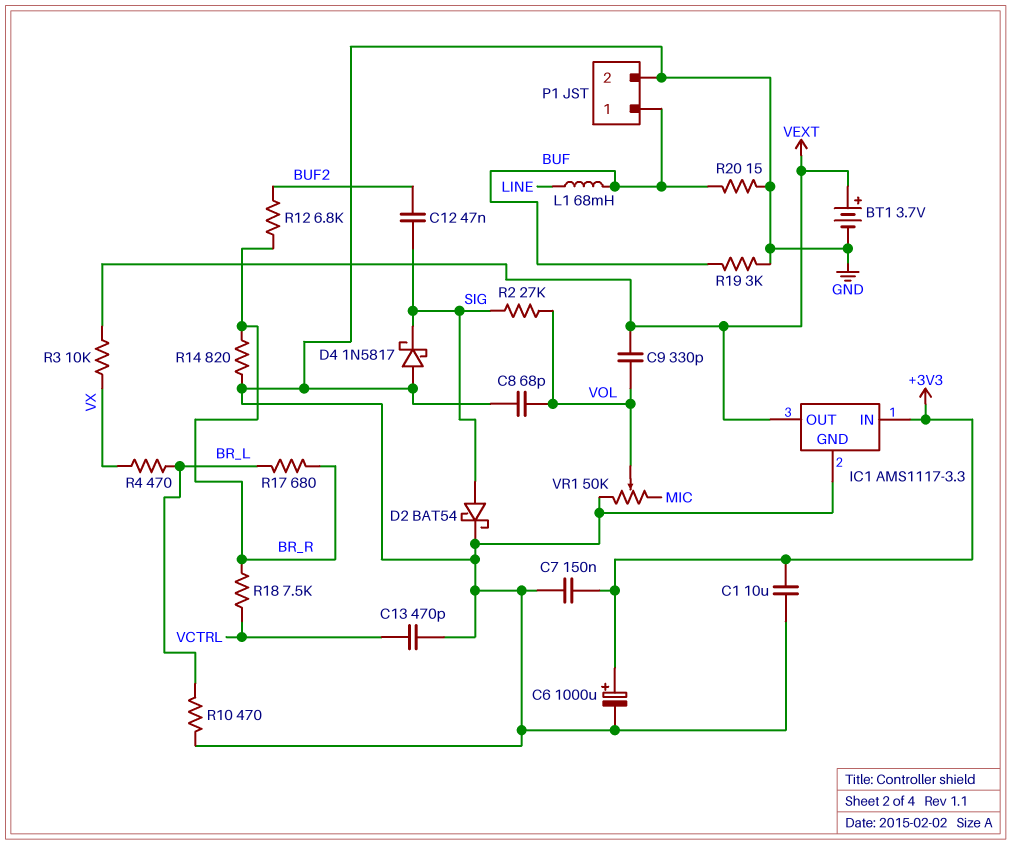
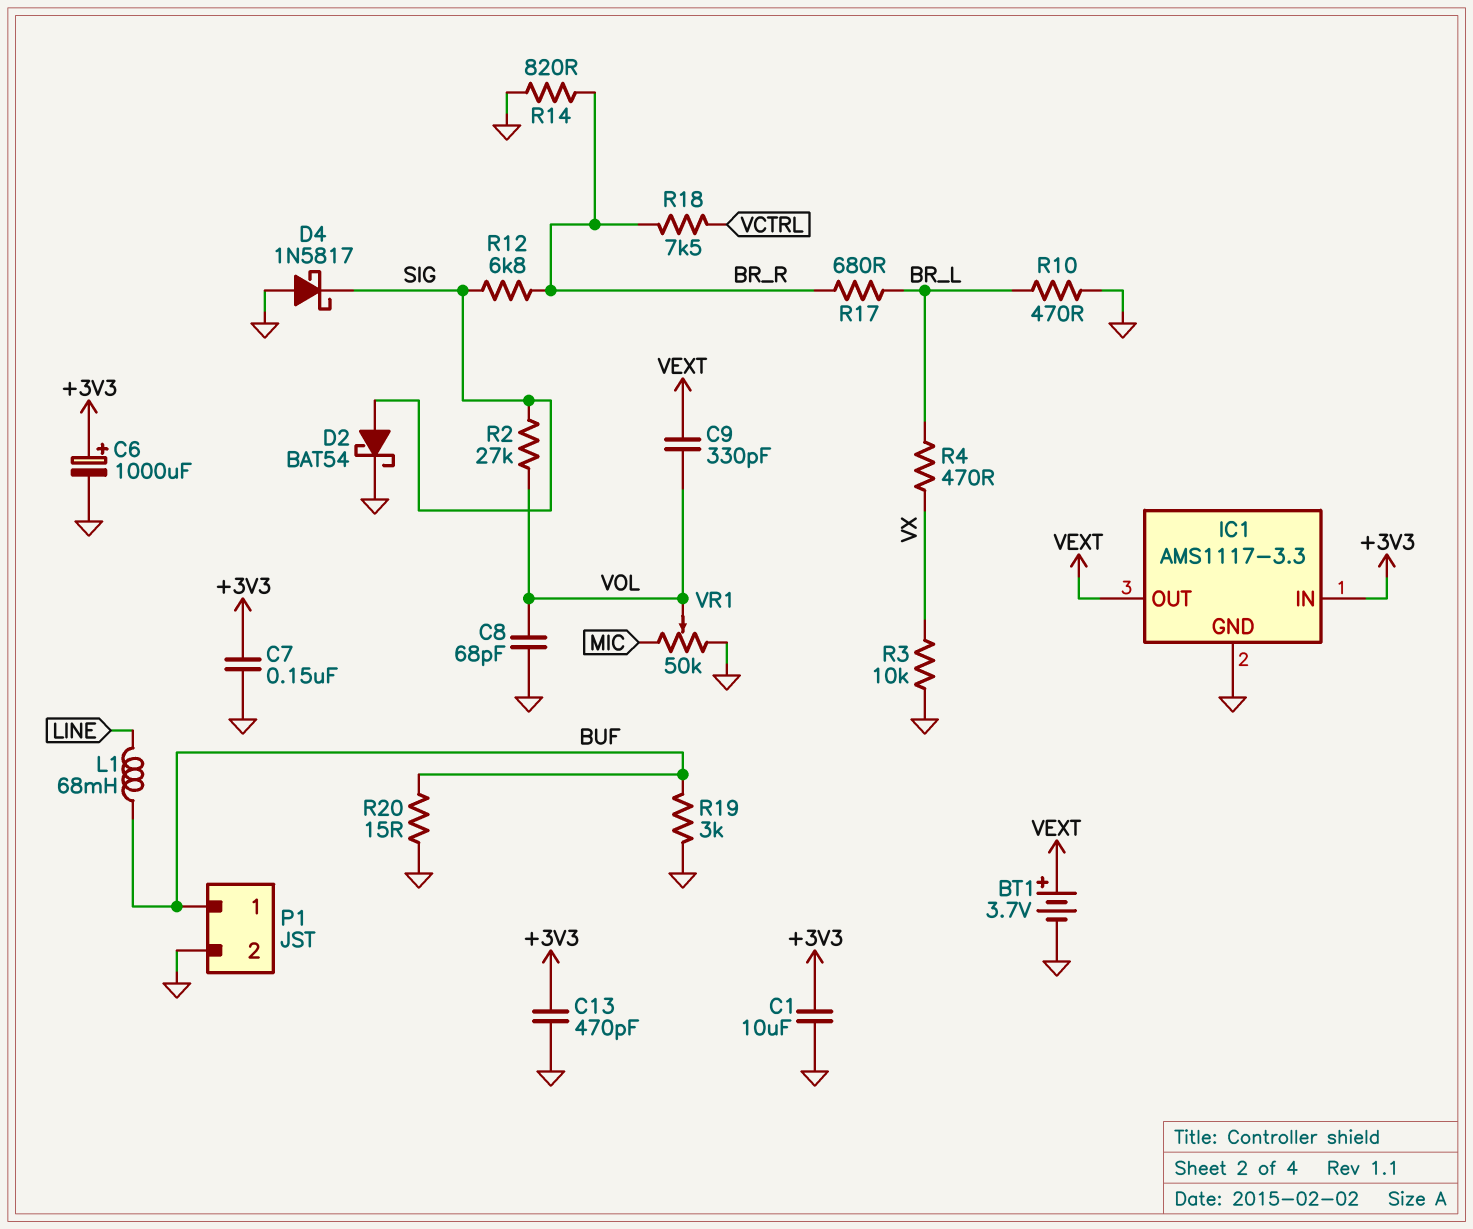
C12: 47nF (BUF2, SIG) -> none
C13: 470pF (GND, VCTRL) -> 470pF (+3V3, GND)
R3: 10k (VEXT, VX) -> 10k (GND, VX)
R12: 6.8k (BR_R, BUF2) -> 6.8k (BR_R, SIG)

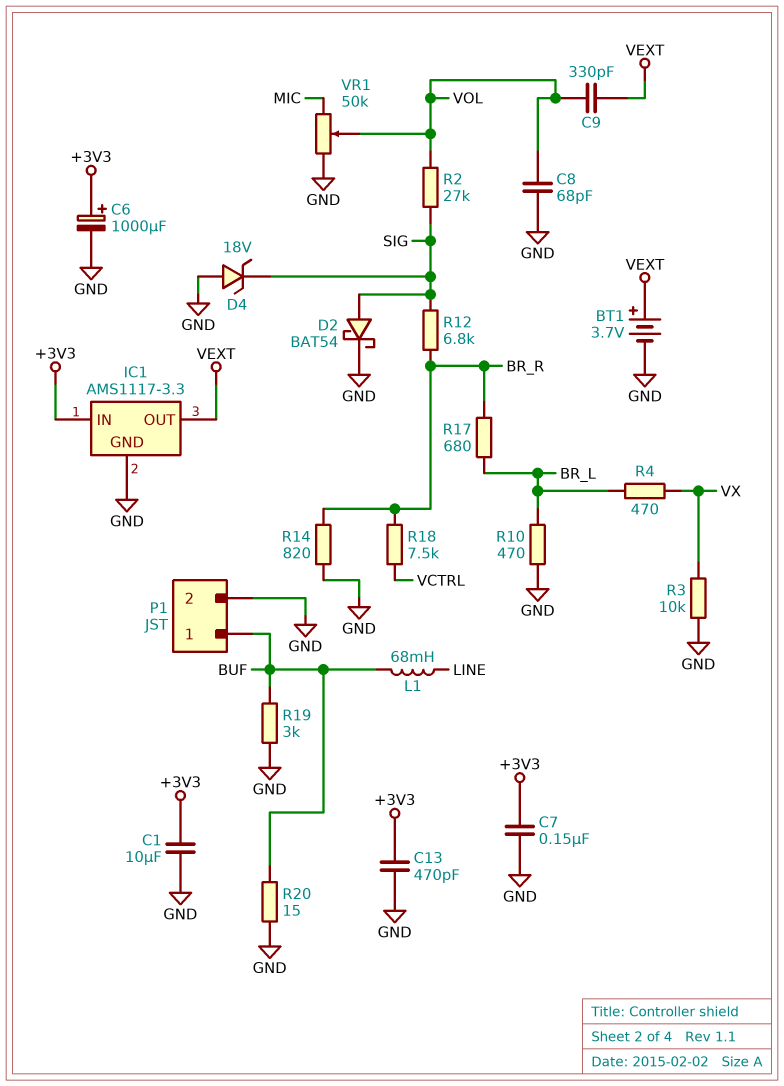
D4: schottky 1N5817 (A GND, K SIG) -> zener 18V (A GND, K SIG)

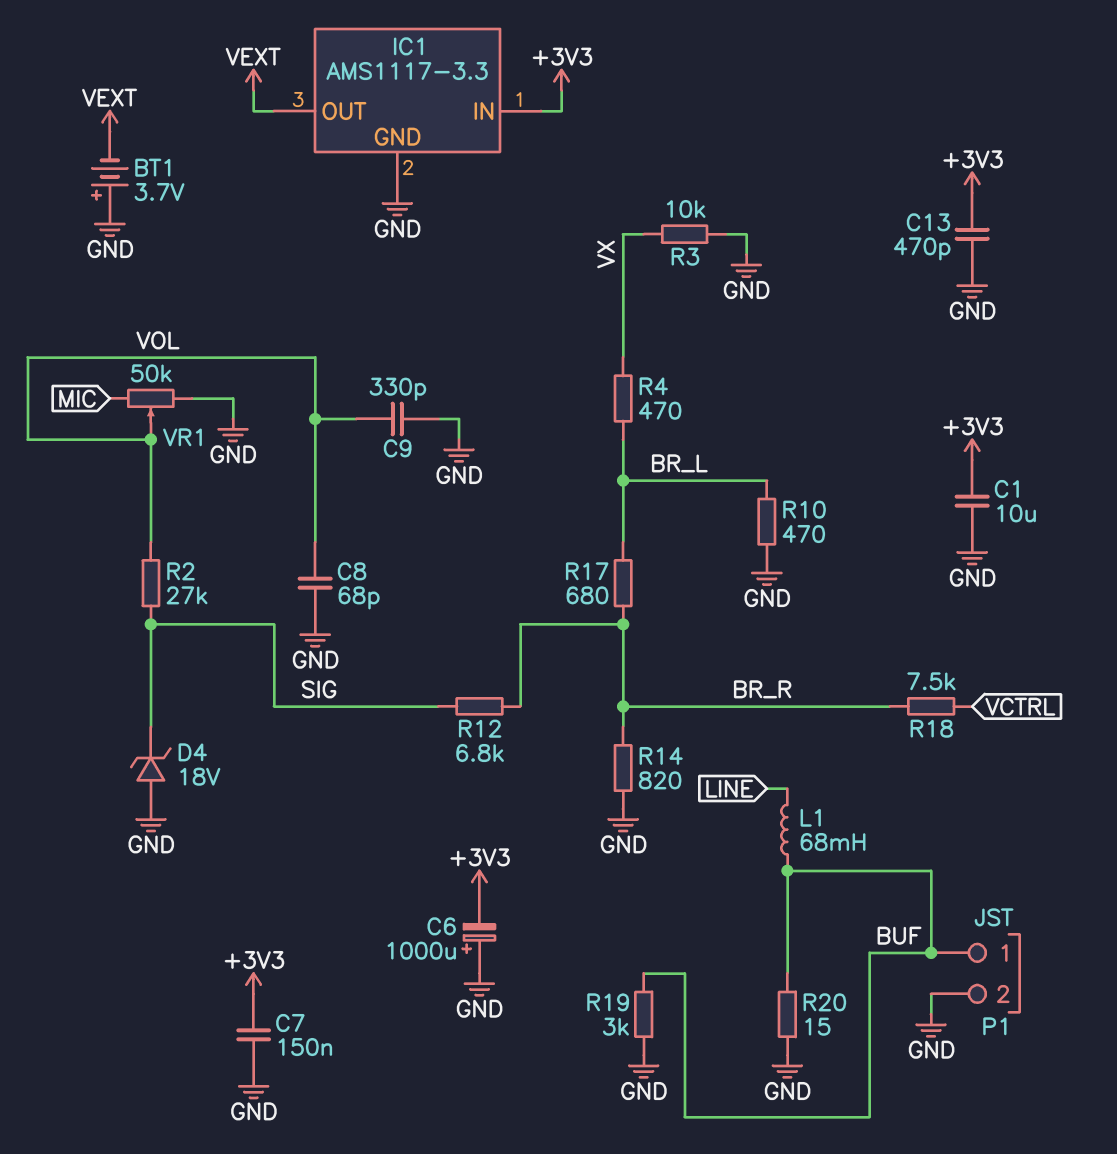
BT1: 3.7V (plus VEXT, minus GND) -> 3.7V (plus GND, minus VEXT)
C6: 1000uF (plus +3V3, minus GND) -> 1000uF (plus GND, minus +3V3)
C9: 330pF (VEXT, VOL) -> 330pF (GND, VOL)
D2: schottky BAT54 (A SIG, K GND) -> none

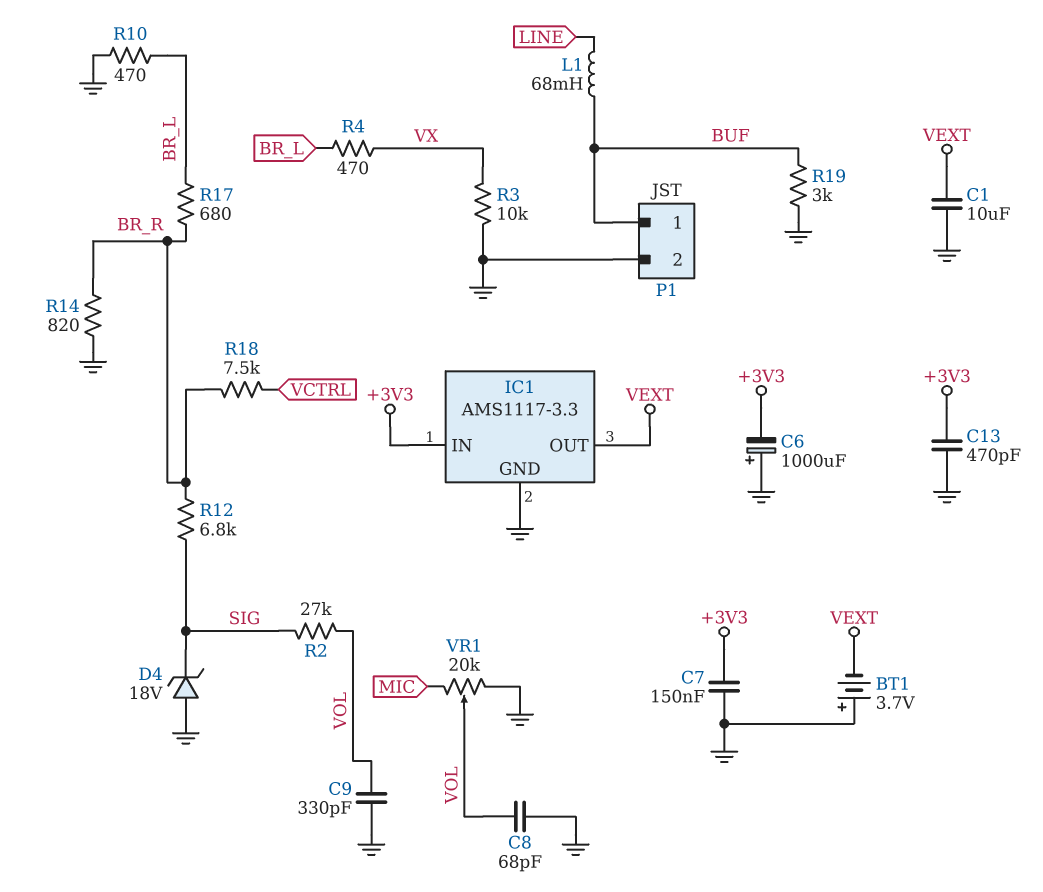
C1: 10uF (+3V3, GND) -> 10uF (GND, VEXT)
R20: 15 (BUF, GND) -> none
VR1: 50k (GND, MIC, wiper VOL) -> 20k (GND, MIC, wiper VOL)

